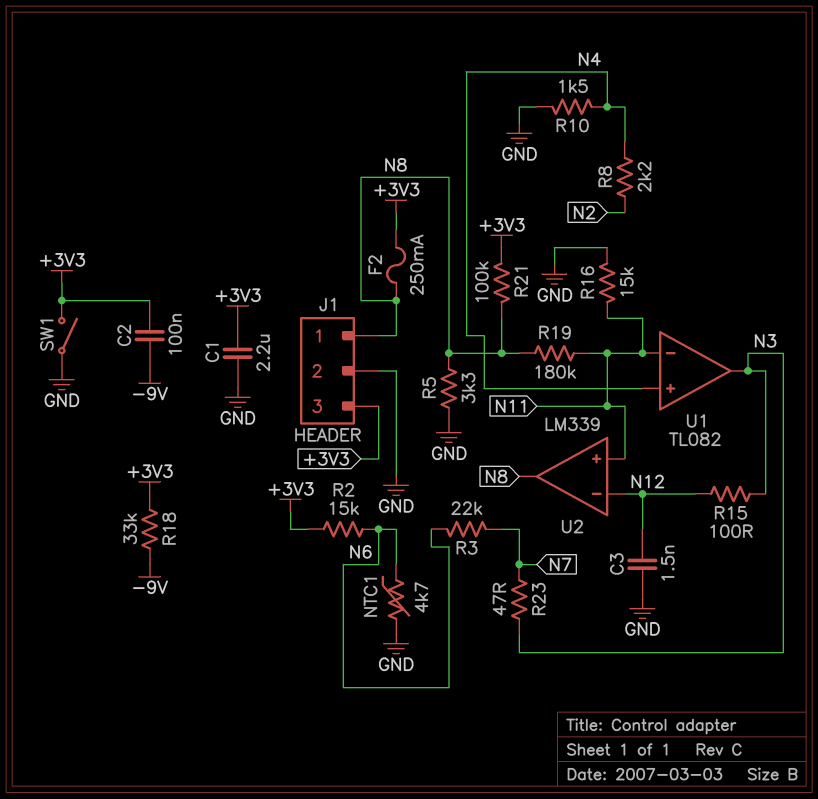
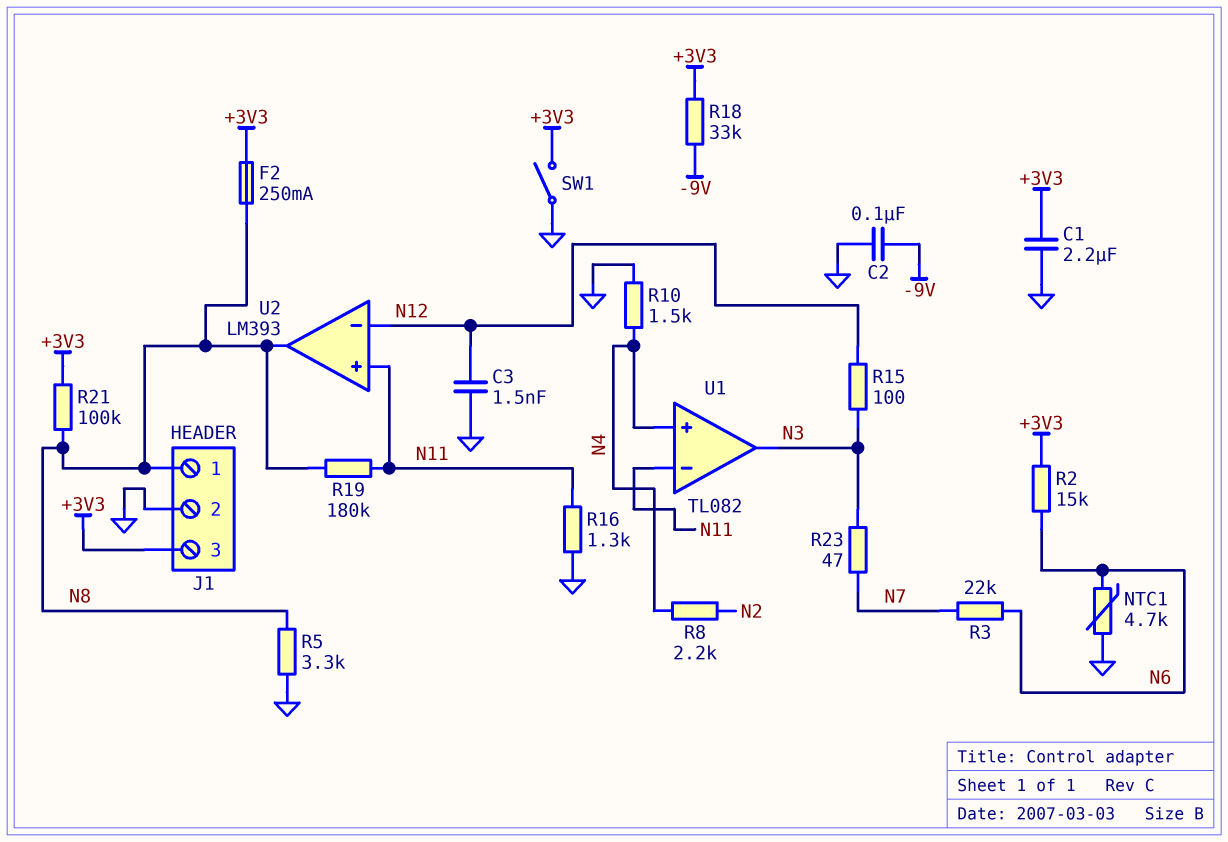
C2: 100nF (+3V3, -9V) -> 100nF (-9V, GND)
R16: 15k (GND, N11) -> 1.3k (GND, N11)
U2: LM339 -> LM393

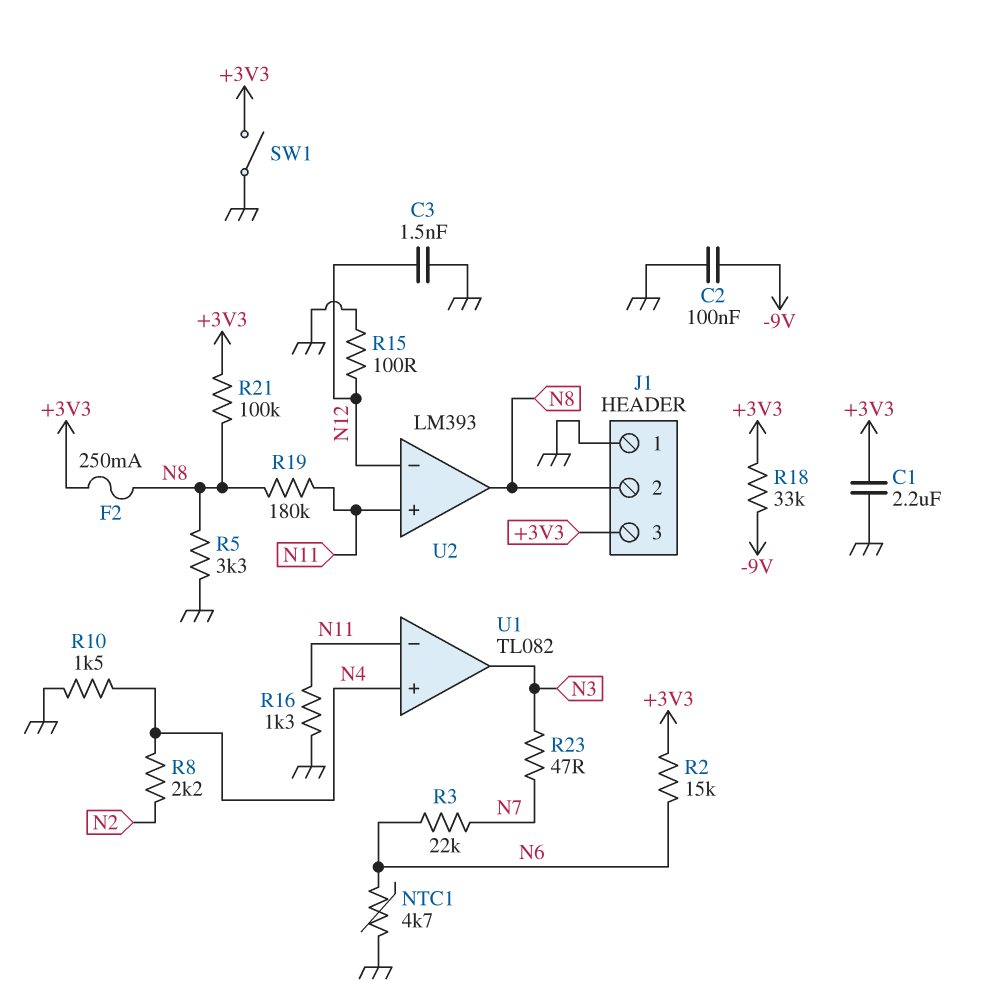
J1 pin 1: N8 -> GND
J1 pin 2: GND -> N8
R15: 100 (N3, N12) -> 100 (GND, N12)

